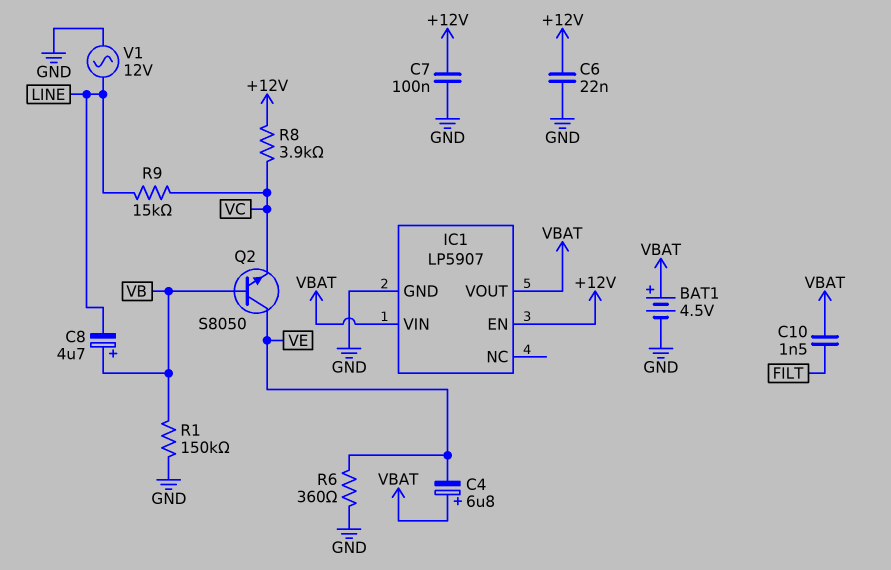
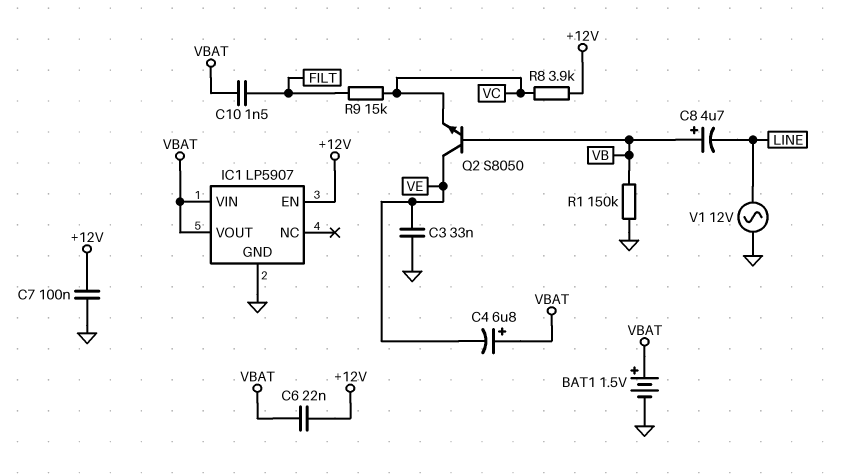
BAT1: 4.5V (plus VBAT, minus GND) -> 1.5V (plus VBAT, minus GND)
C3: none -> 33nF (GND, VE)
C6: 22nF (+12V, GND) -> 22nF (+12V, VBAT)
R6: 360 (GND, VE) -> none
R9: 15k (LINE, VC) -> 15k (FILT, VC)

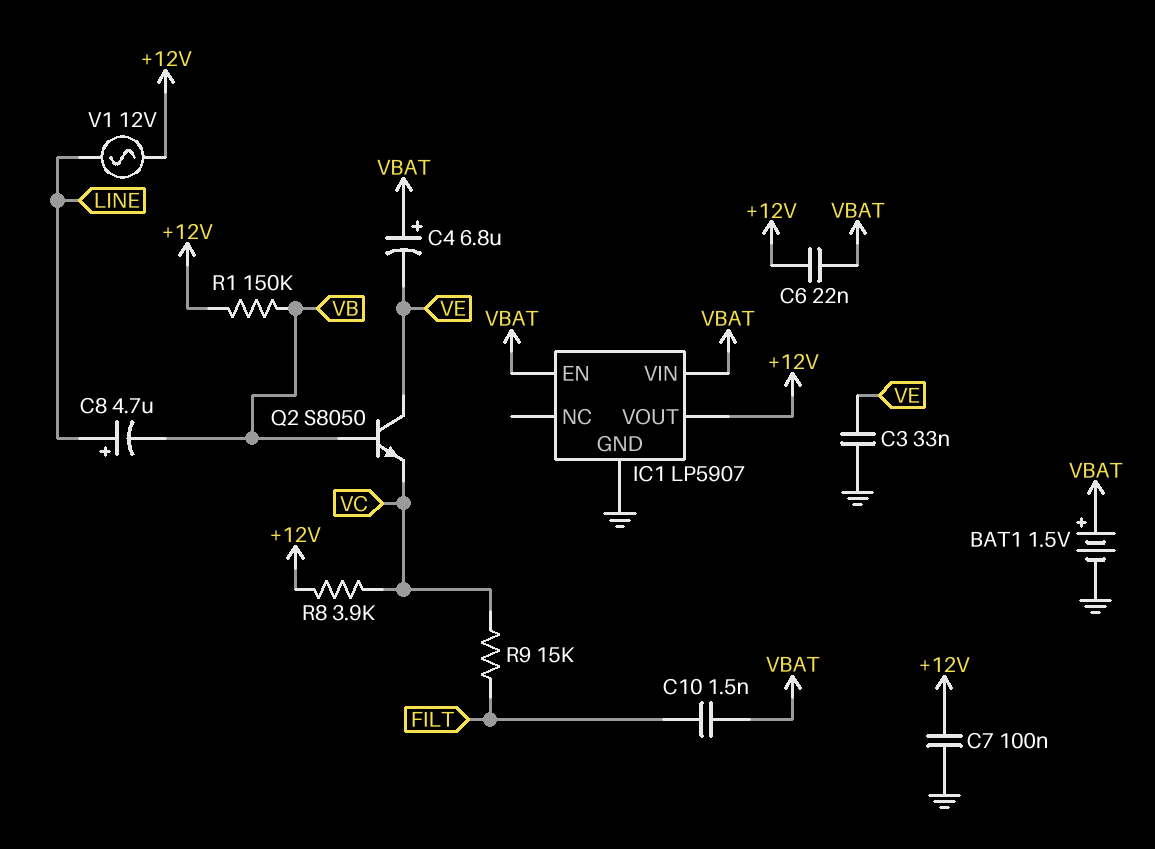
C8: 4.7uF (plus VB, minus LINE) -> 4.7uF (plus LINE, minus VB)
IC1 pin EN: +12V -> VBAT
IC1 pin VOUT: VBAT -> +12V
R1: 150k (GND, VB) -> 150k (+12V, VB)
V1: AC 12V (GND, LINE) -> AC 12V (+12V, LINE)

